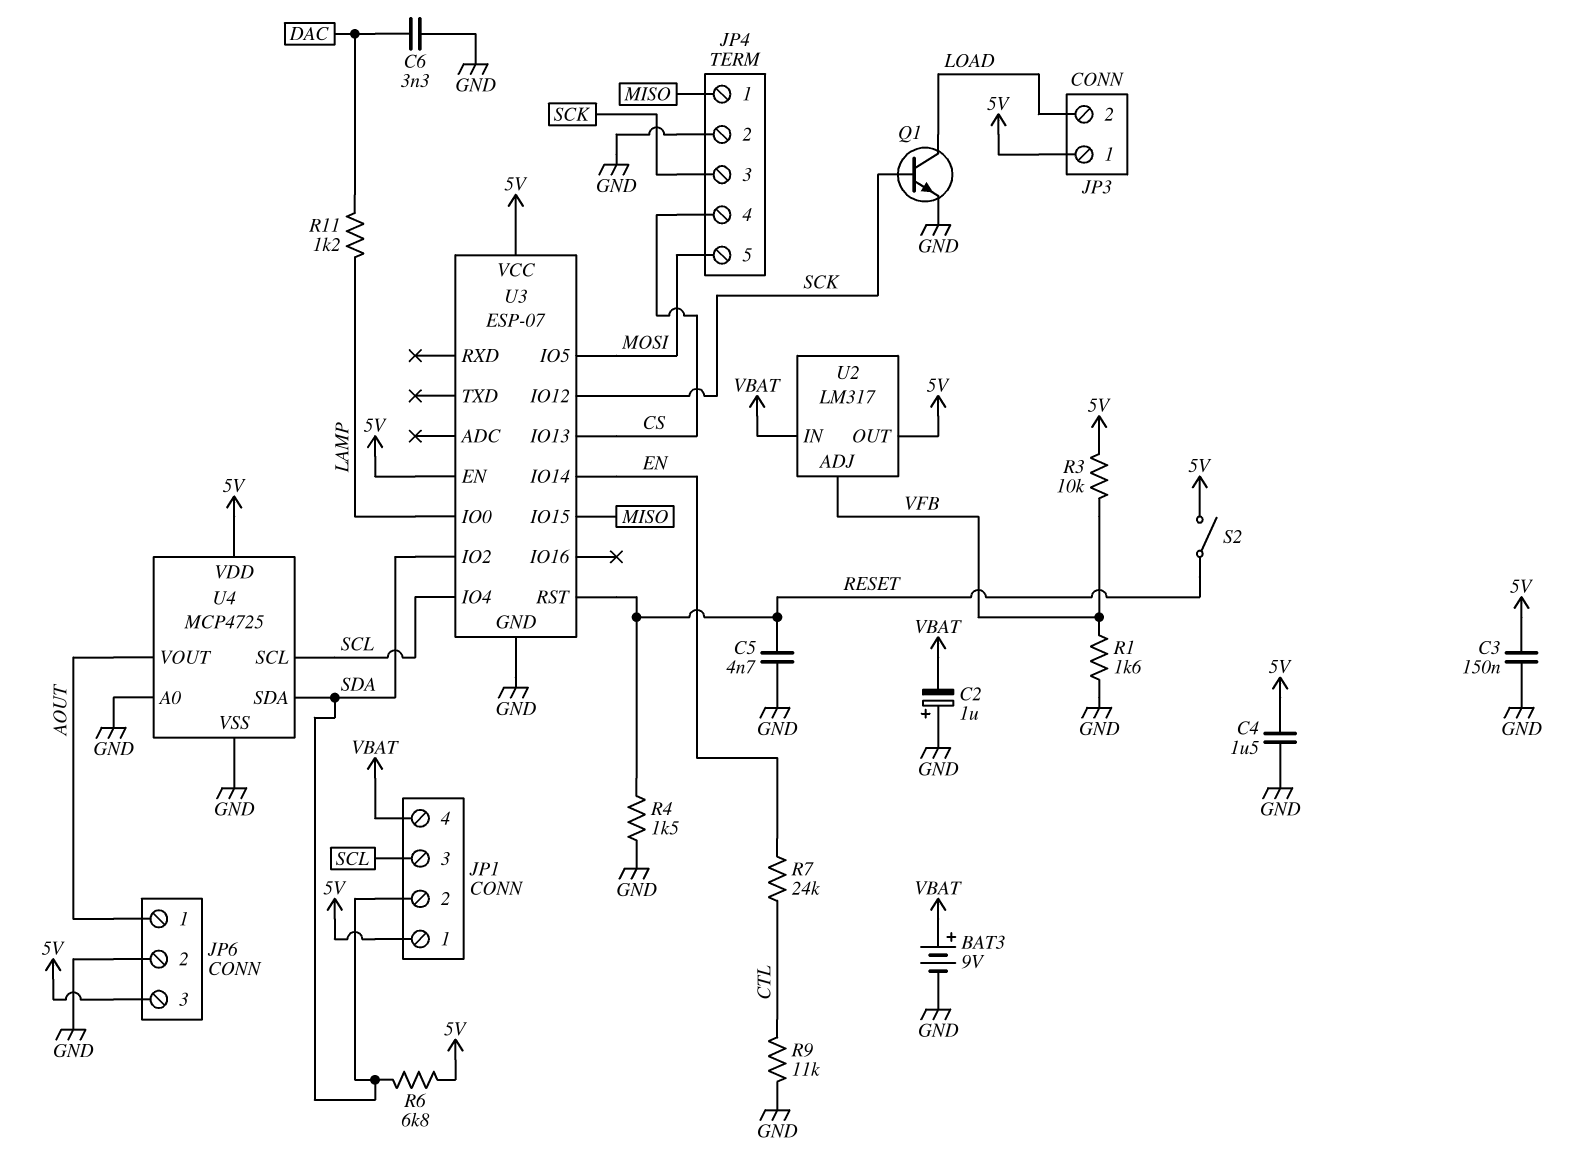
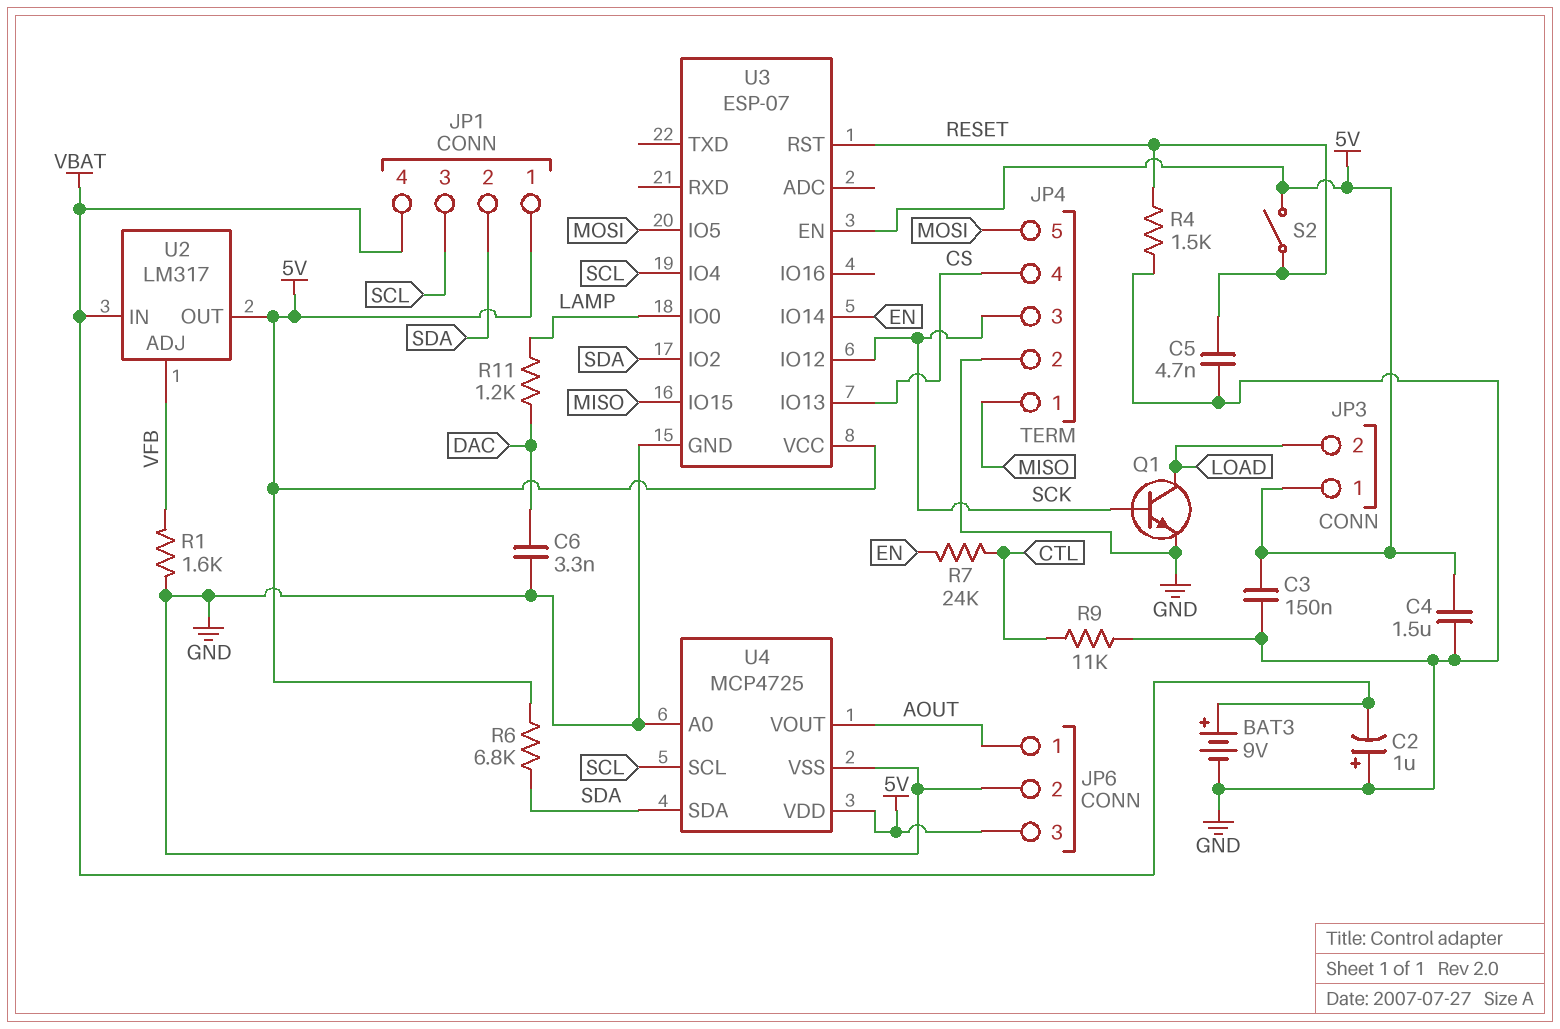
R3: 10k (5V, VFB) -> none

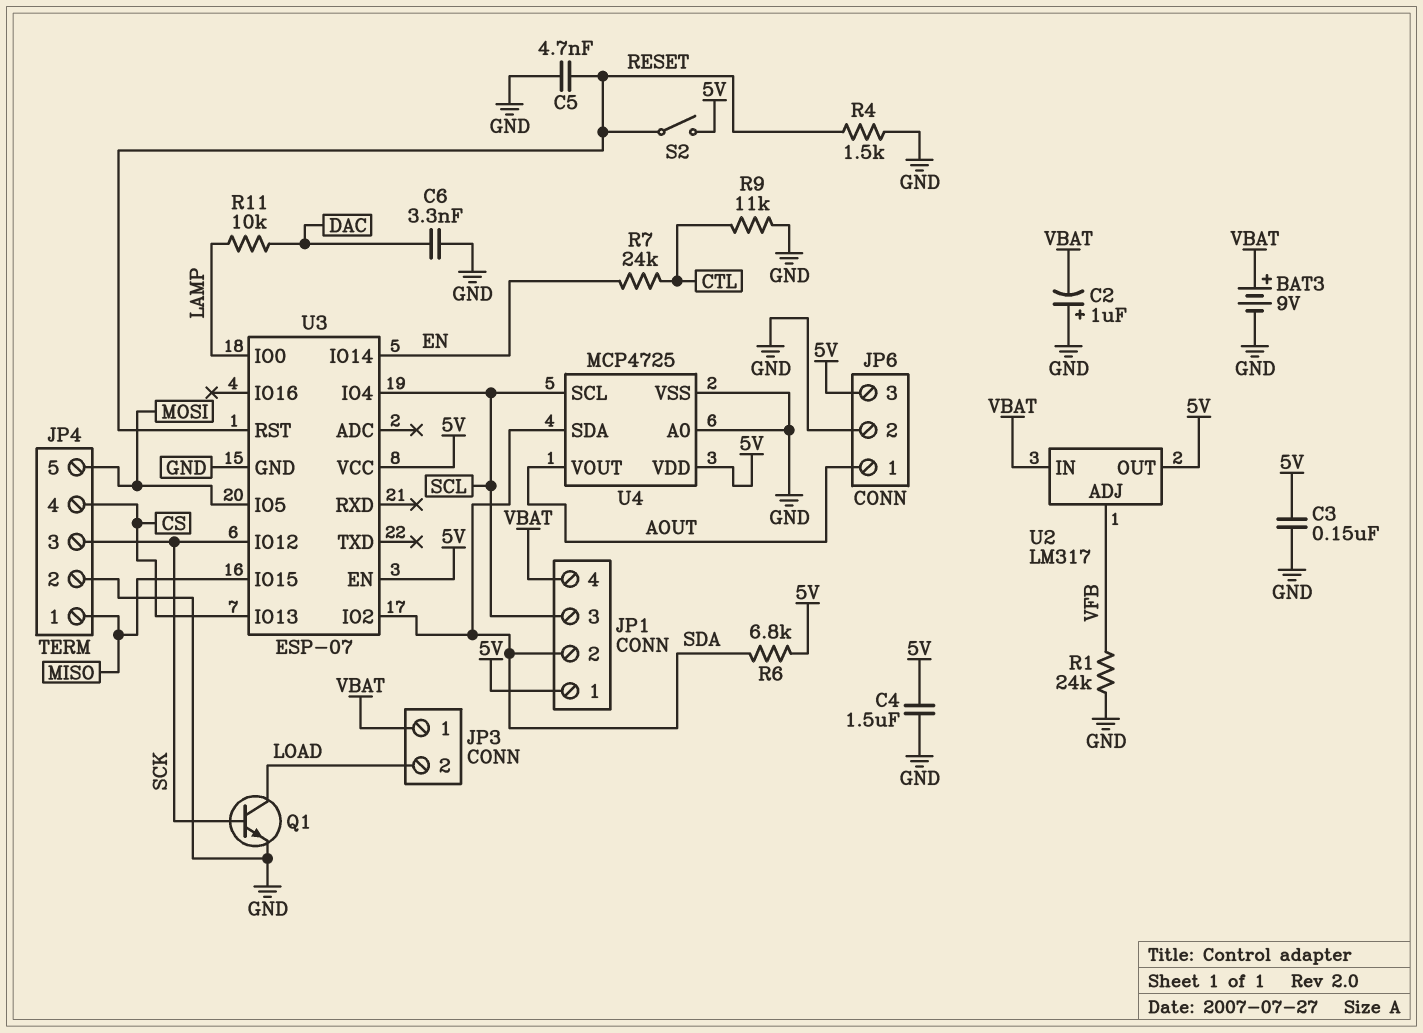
JP3 pin 1: 5V -> VBAT
R1: 1.6k (GND, VFB) -> 24k (GND, VFB)
R11: 1.2k (DAC, LAMP) -> 10k (DAC, LAMP)

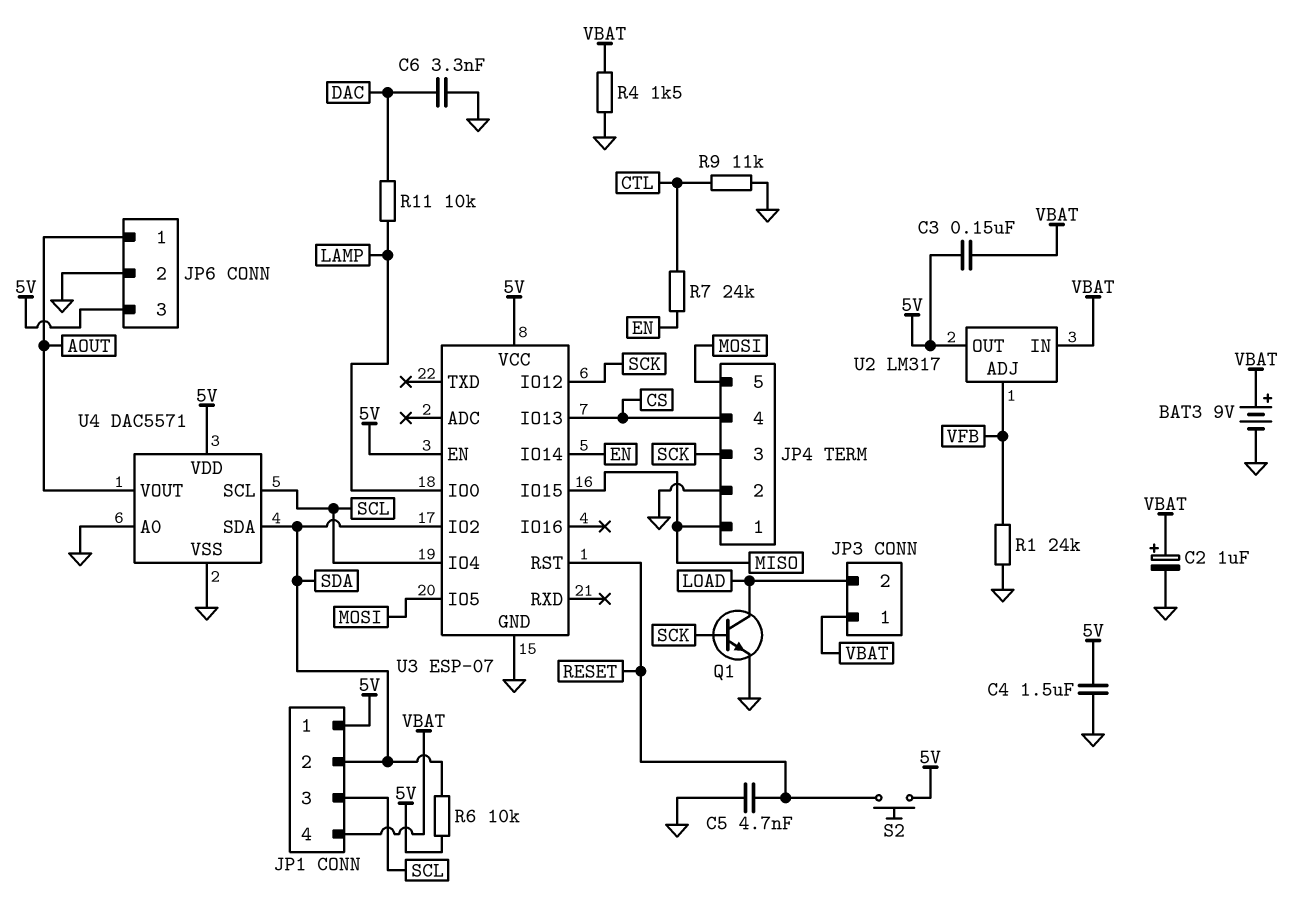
C2: 1uF (plus GND, minus VBAT) -> 1uF (plus VBAT, minus GND)
C3: 150nF (5V, GND) -> 150nF (5V, VBAT)
R4: 1.5k (GND, RESET) -> 1.5k (GND, VBAT)
R6: 6.8k (5V, SDA) -> 10k (5V, SDA)
S2: switch (5V, RESET) -> button (5V, RESET)
U4: MCP4725 -> DAC5571

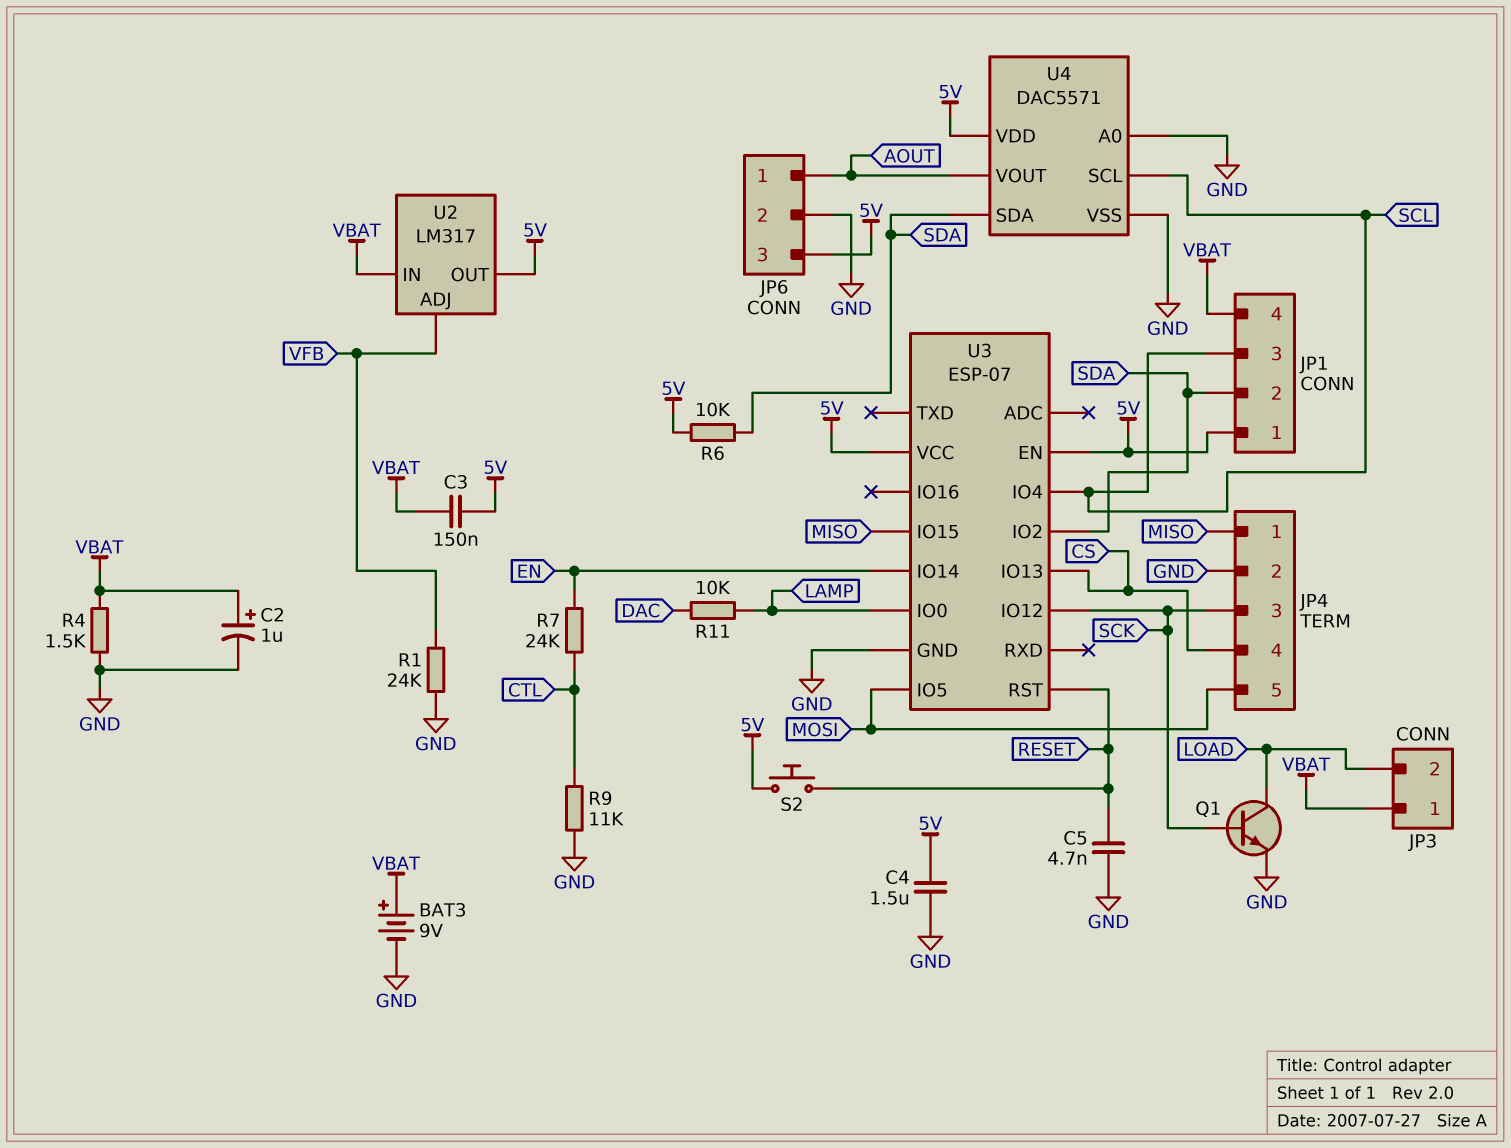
C6: 3.3nF (DAC, GND) -> none

